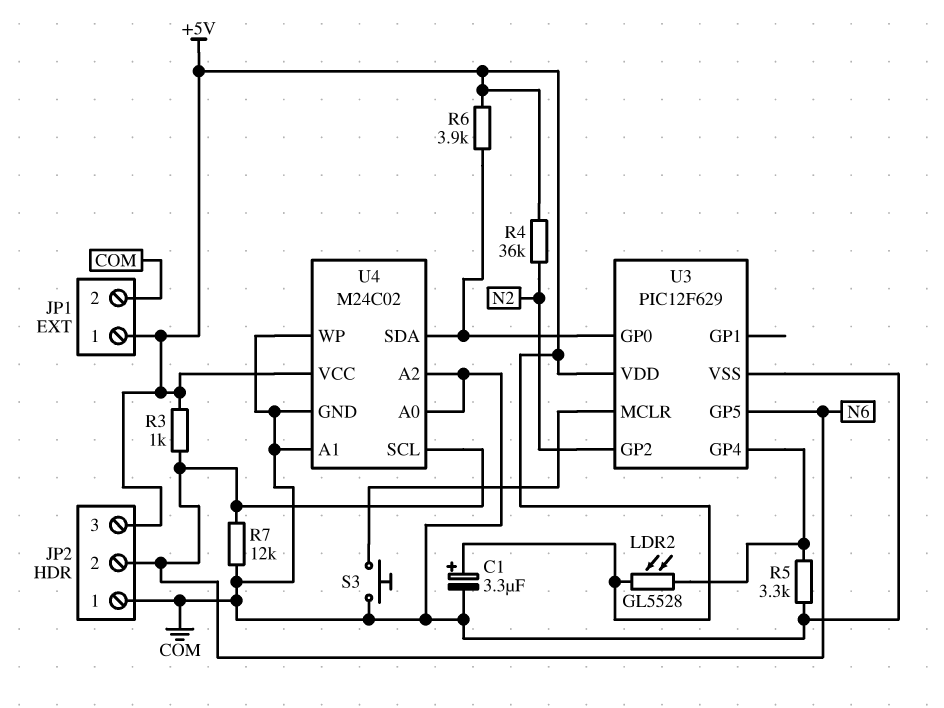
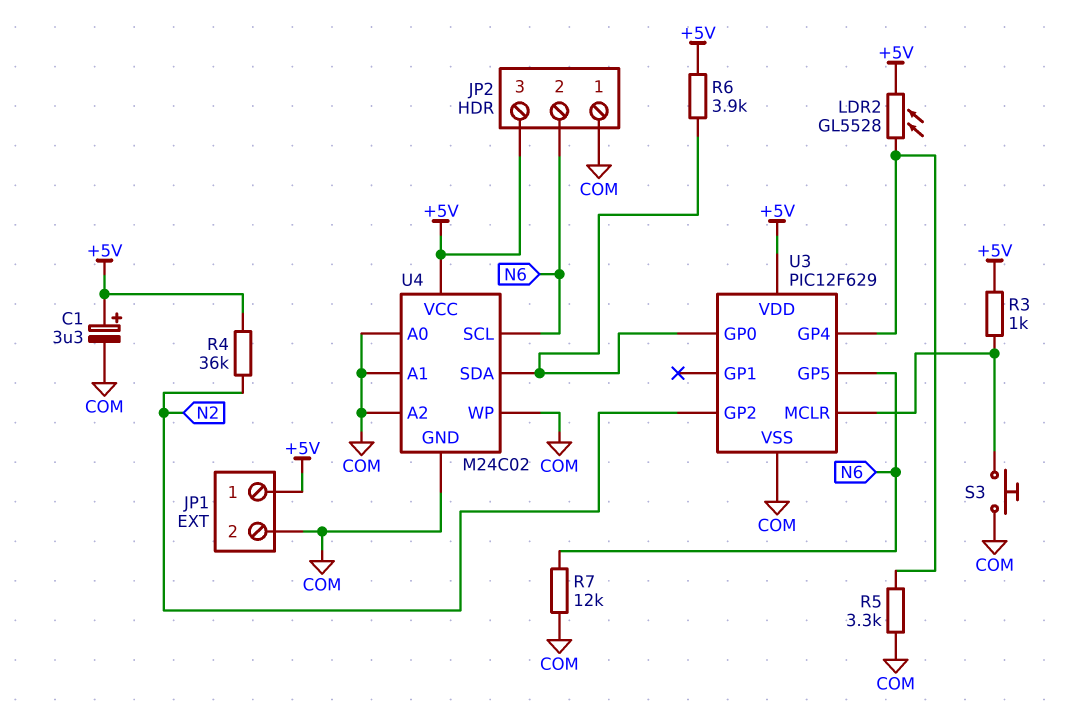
R3: 1k (+5V, N6) -> 1k (+5V, U3/MCLR)

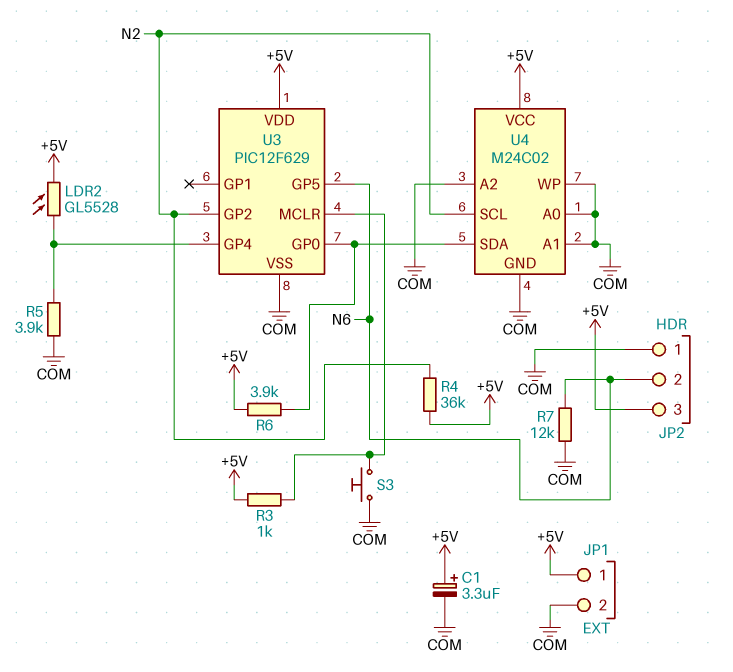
R5: 3.3k (COM, U3/GP4) -> 3.9k (COM, U3/GP4)
U4 pin SCL: N6 -> N2

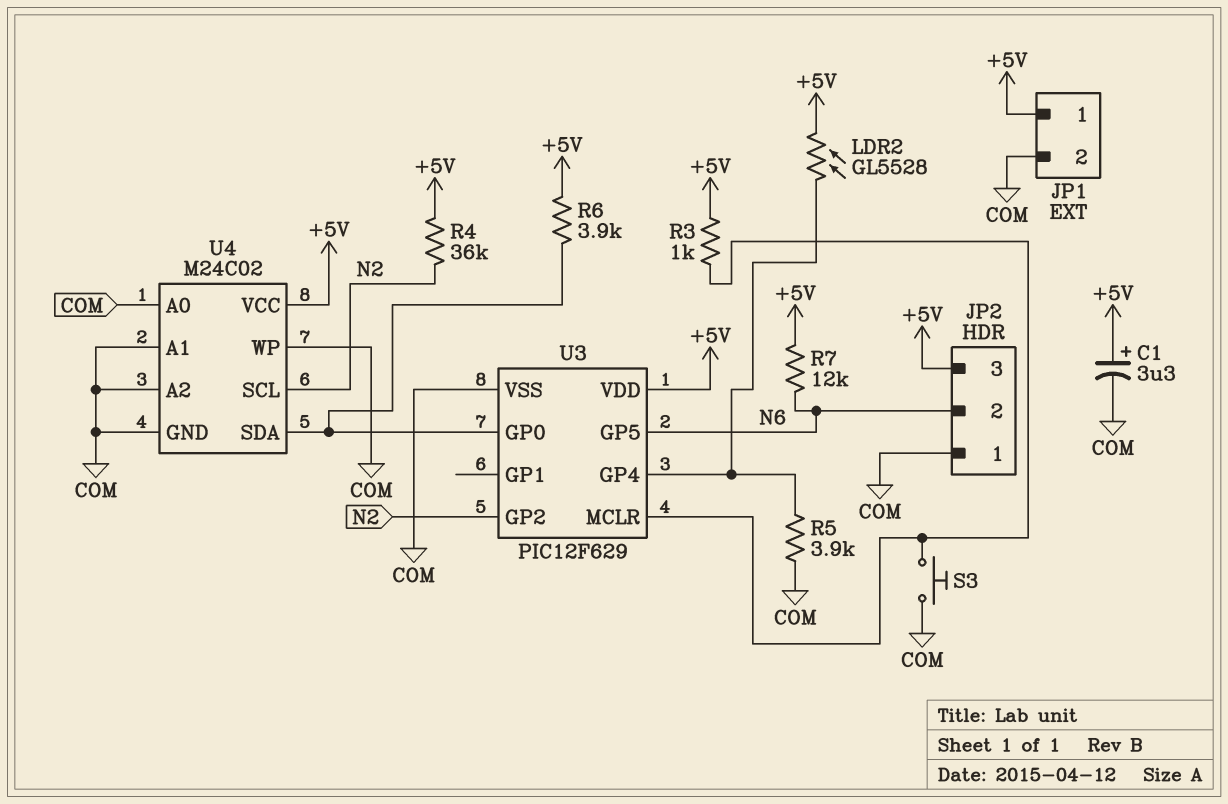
R7: 12k (COM, N6) -> 12k (+5V, N6)

